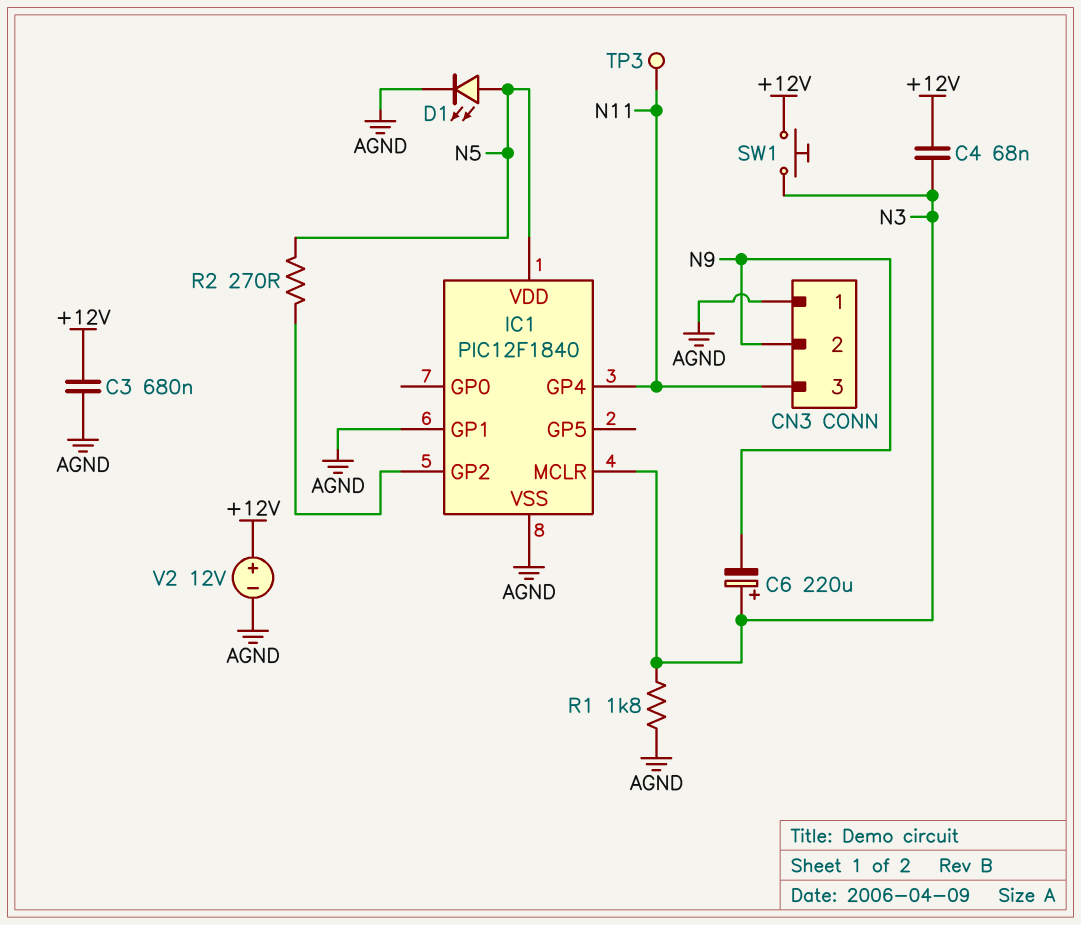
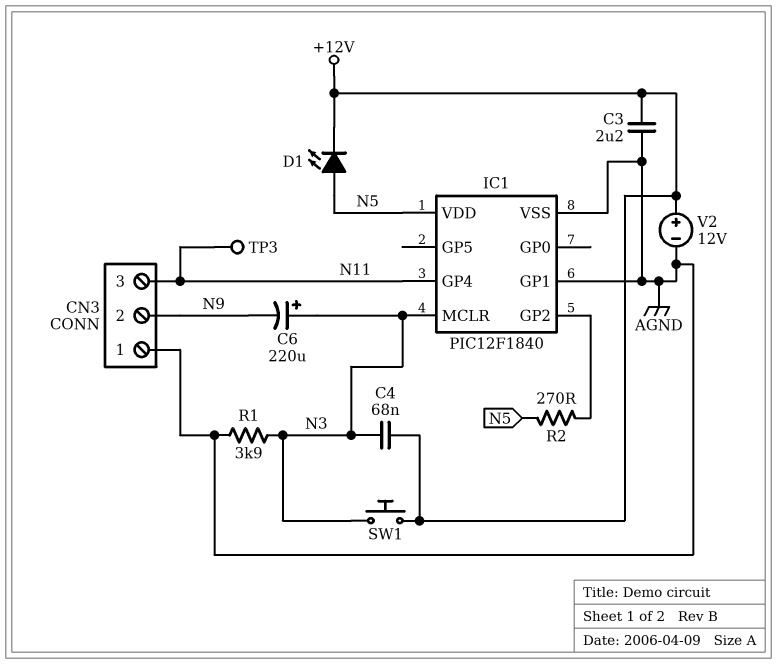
C3: 680nF (+12V, AGND) -> 2.2uF (+12V, AGND)
D1: LED (A N5, K AGND) -> LED (A N5, K +12V)
R1: 1.8k (AGND, N3) -> 3.9k (AGND, N3)

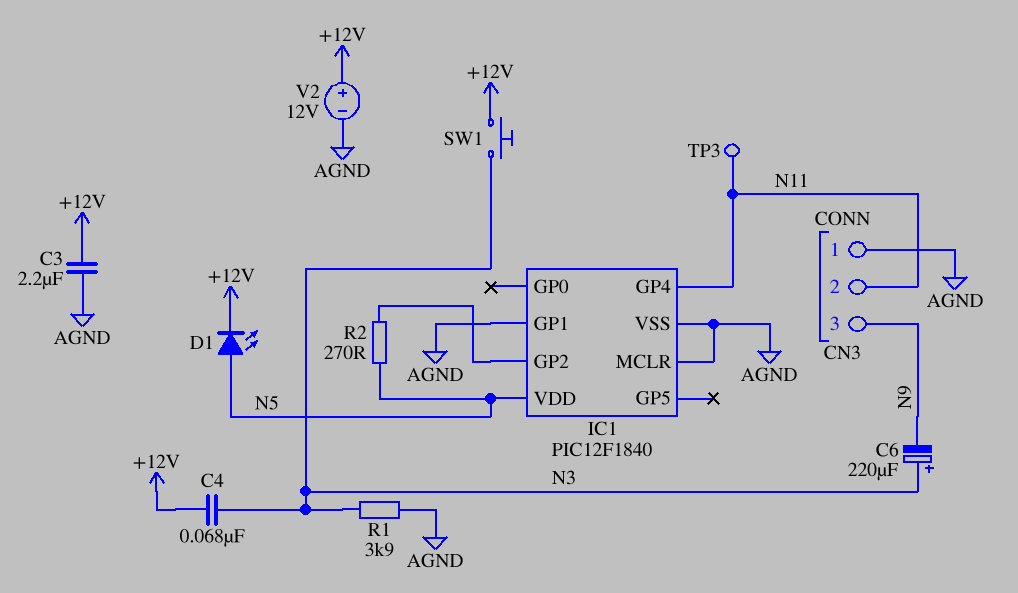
CN3 pin 2: N9 -> N11
CN3 pin 3: N11 -> N9
IC1 pin MCLR: N3 -> AGND

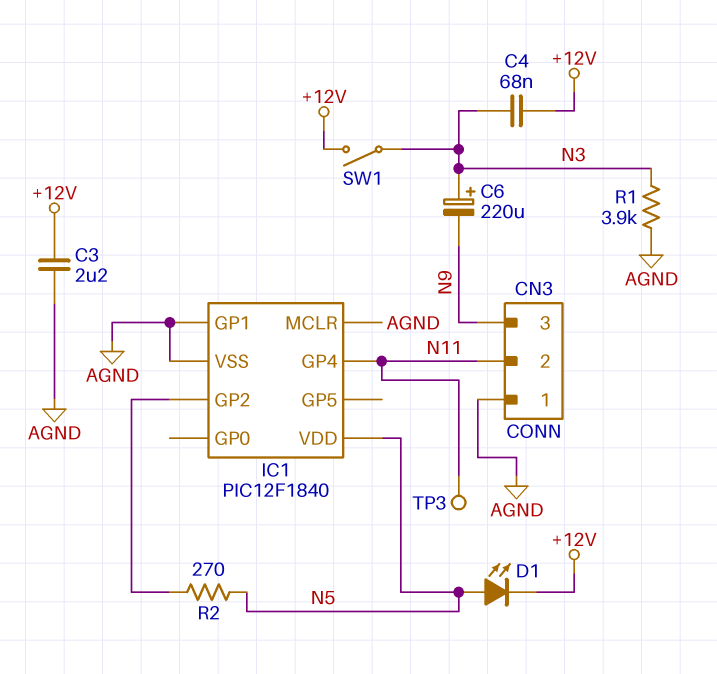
SW1: button (+12V, N3) -> switch (+12V, N3)
V2: 12V (plus +12V, minus AGND) -> none

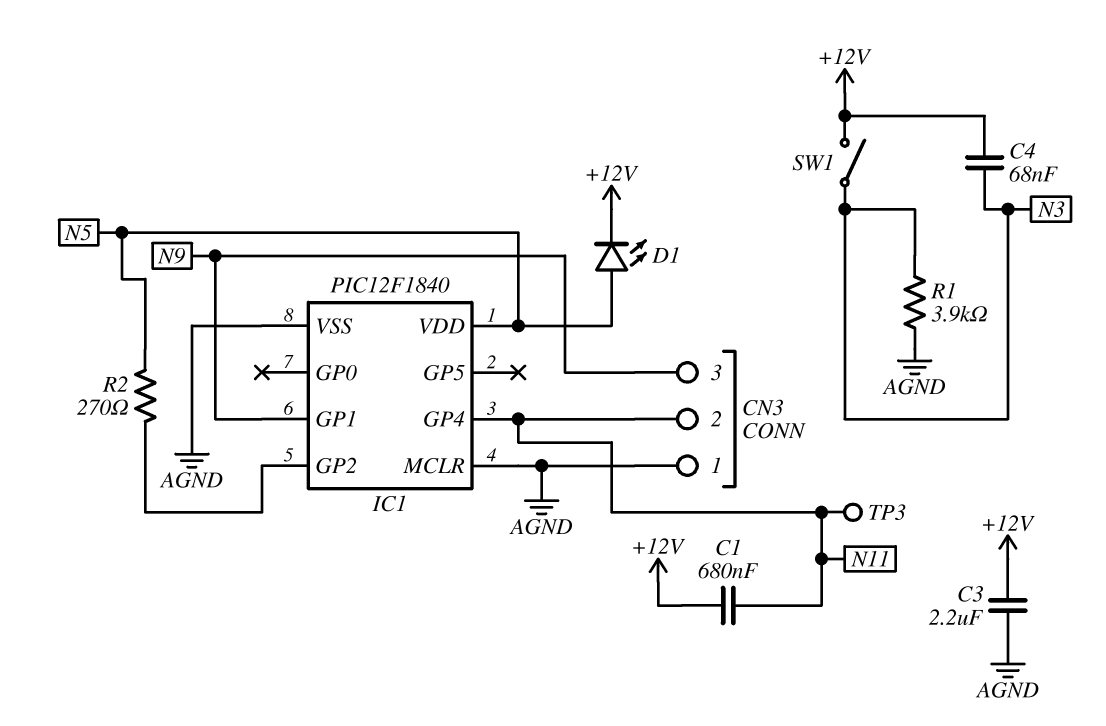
C1: none -> 680nF (+12V, N11)
C6: 220uF (plus N3, minus N9) -> none
IC1 pin GP1: AGND -> N9

